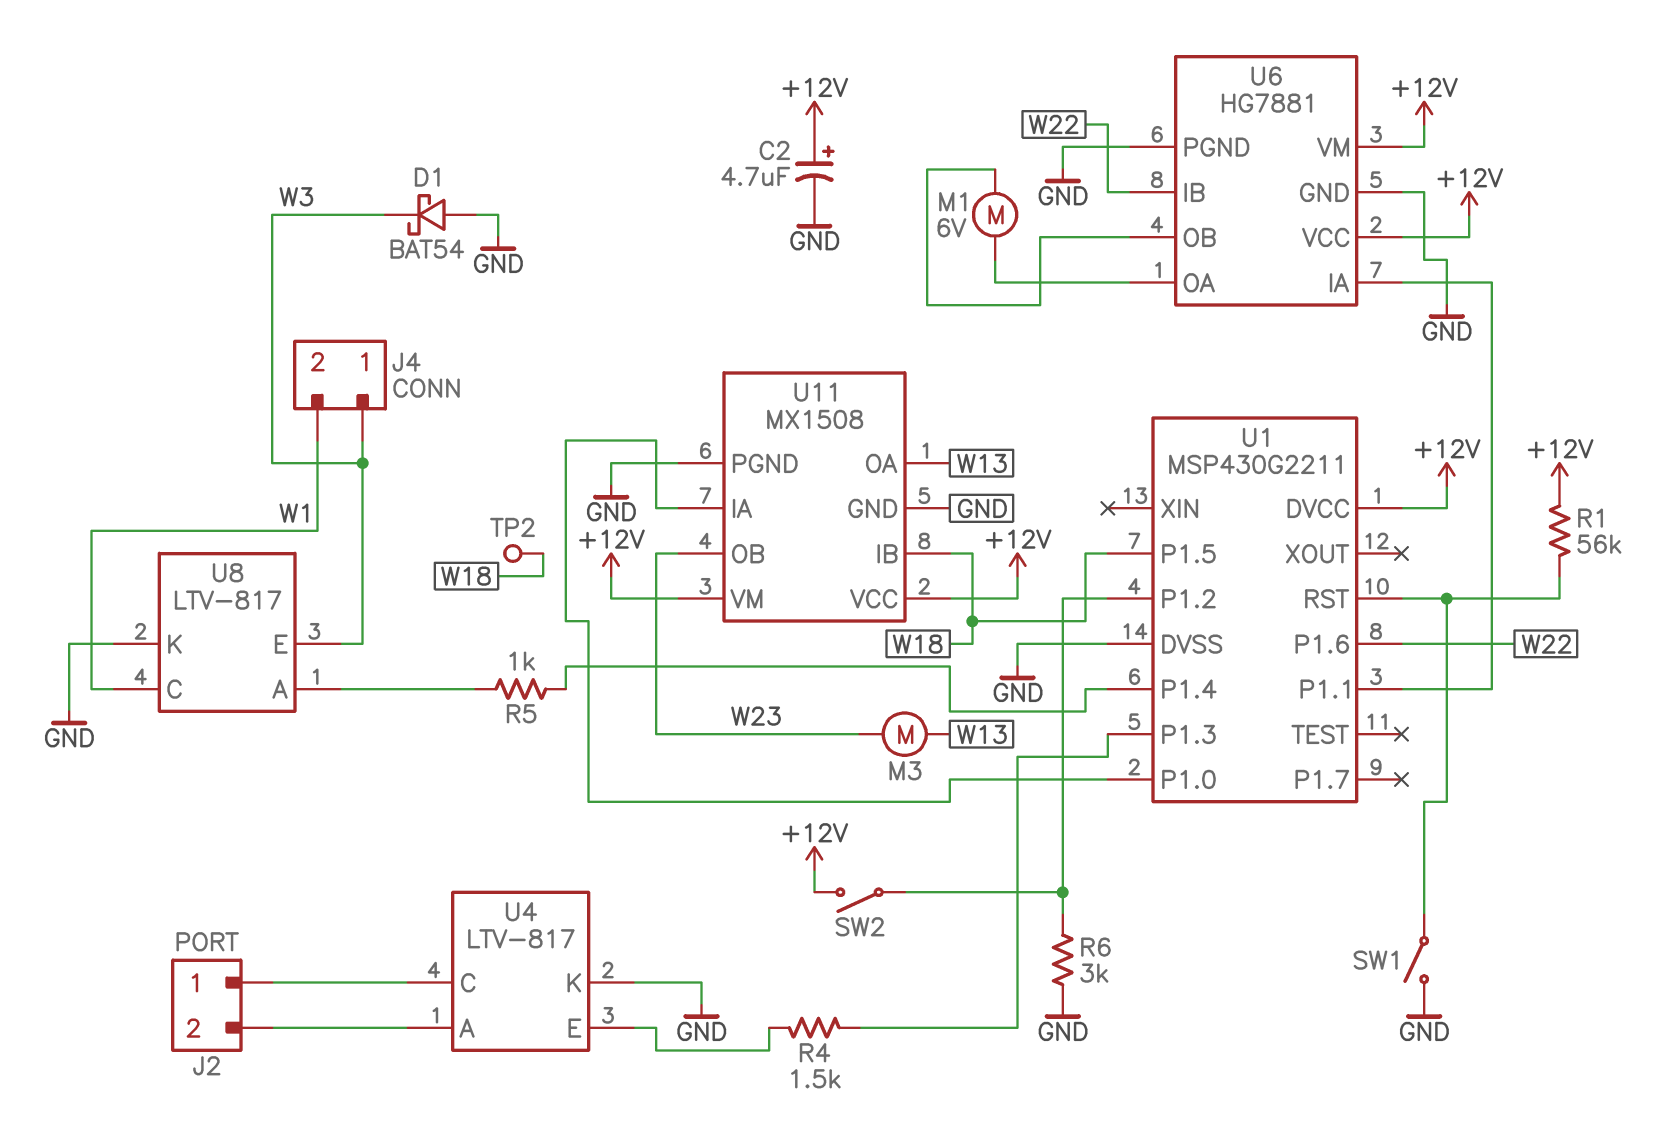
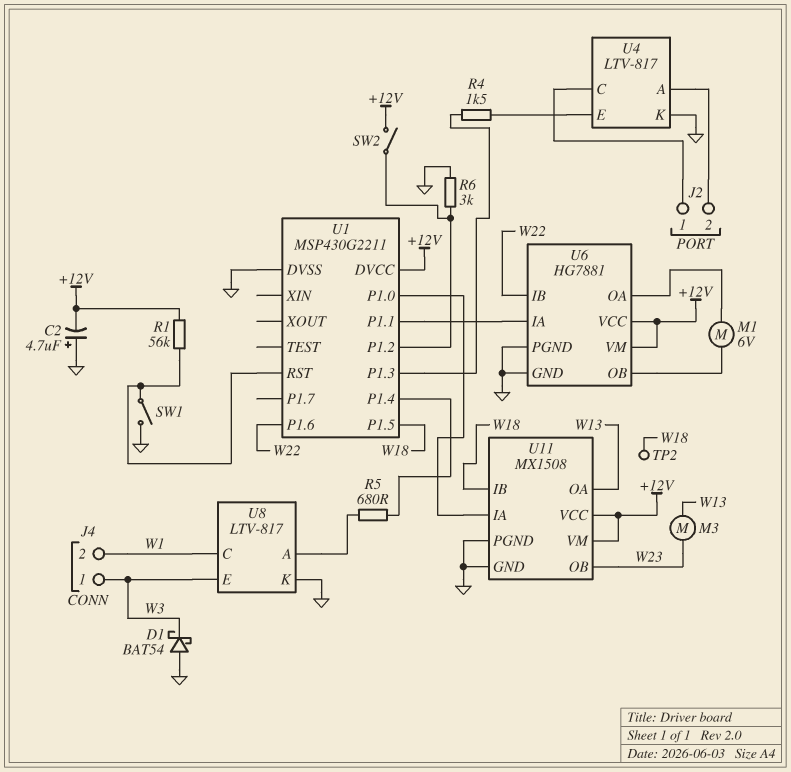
C2: 4.7uF (plus +12V, minus GND) -> 4.7uF (plus GND, minus +12V)
R5: 1k (U1/P1.4, U8/A) -> 680 (U1/P1.4, U8/A)

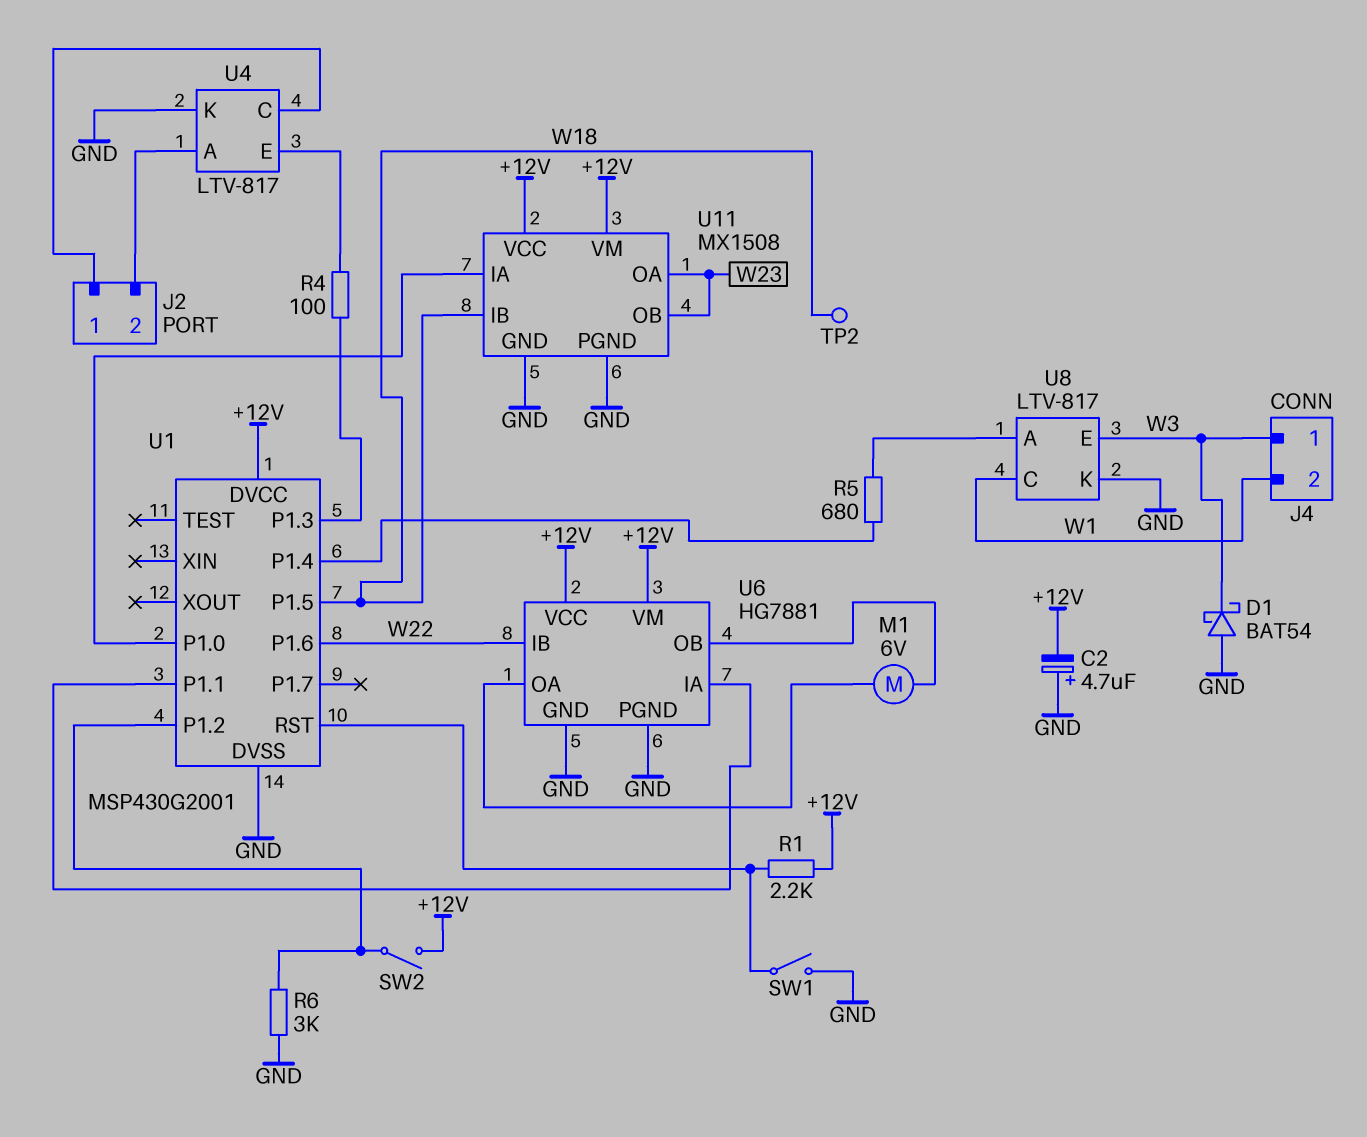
M3: motor (W13, W23) -> none
R1: 56k (+12V, U1/RST) -> 2.2k (+12V, U1/RST)
R4: 1.5k (U1/P1.3, U4/E) -> 100 (U1/P1.3, U4/E)
U1: MSP430G2211 -> MSP430G2001
U11 pin OA: W13 -> W23

